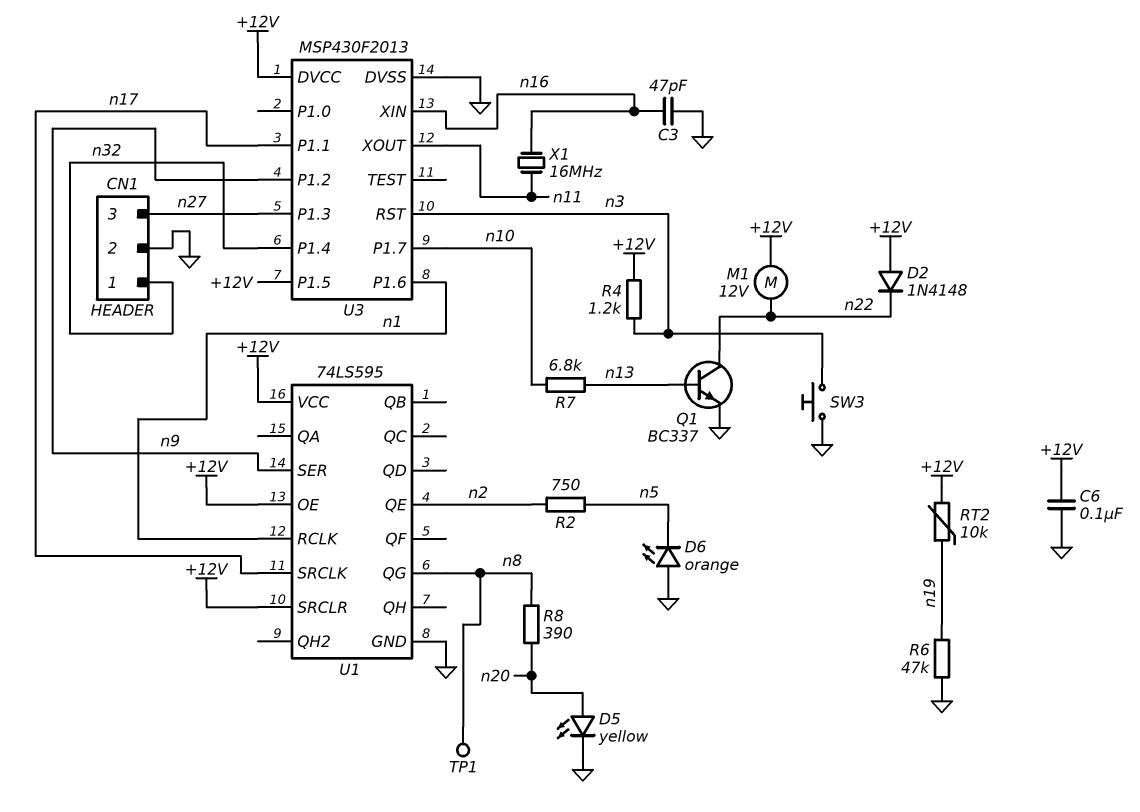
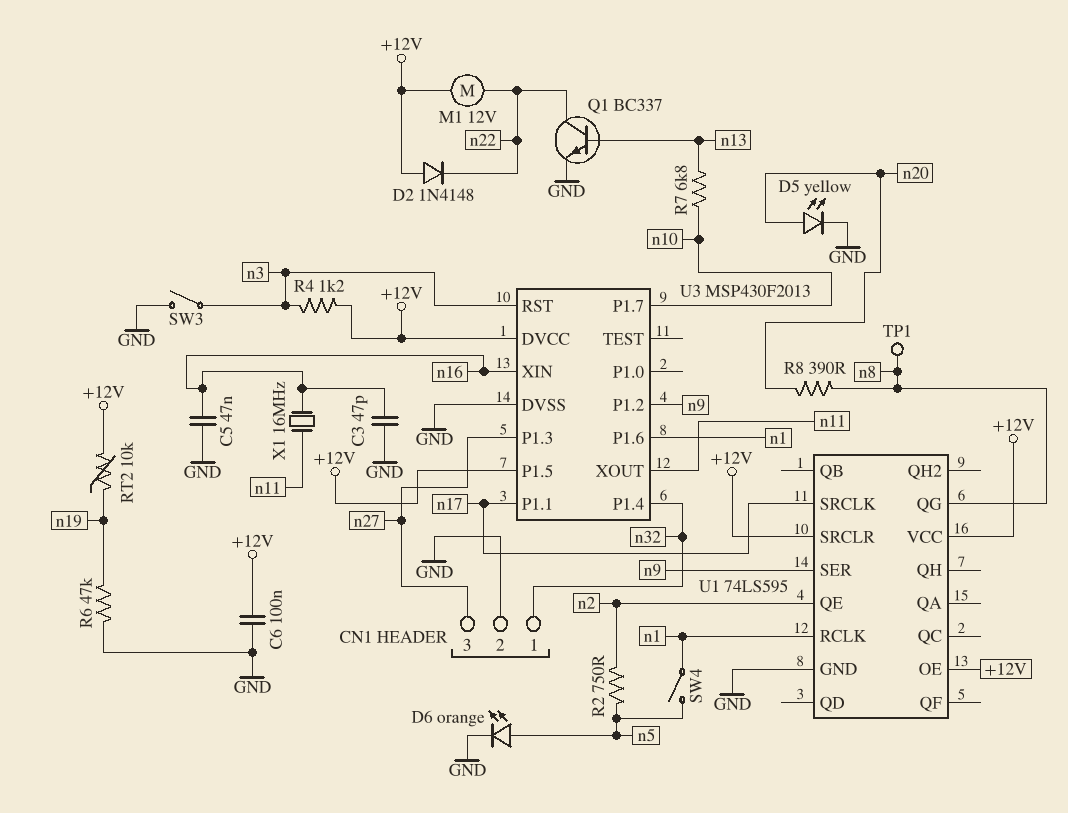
C5: none -> 47nF (GND, n16)
D6: LED orange (A GND, K n5) -> LED orange (A n5, K GND)
SW3: button (GND, n3) -> switch (GND, n3)
SW4: none -> switch (n1, n5)

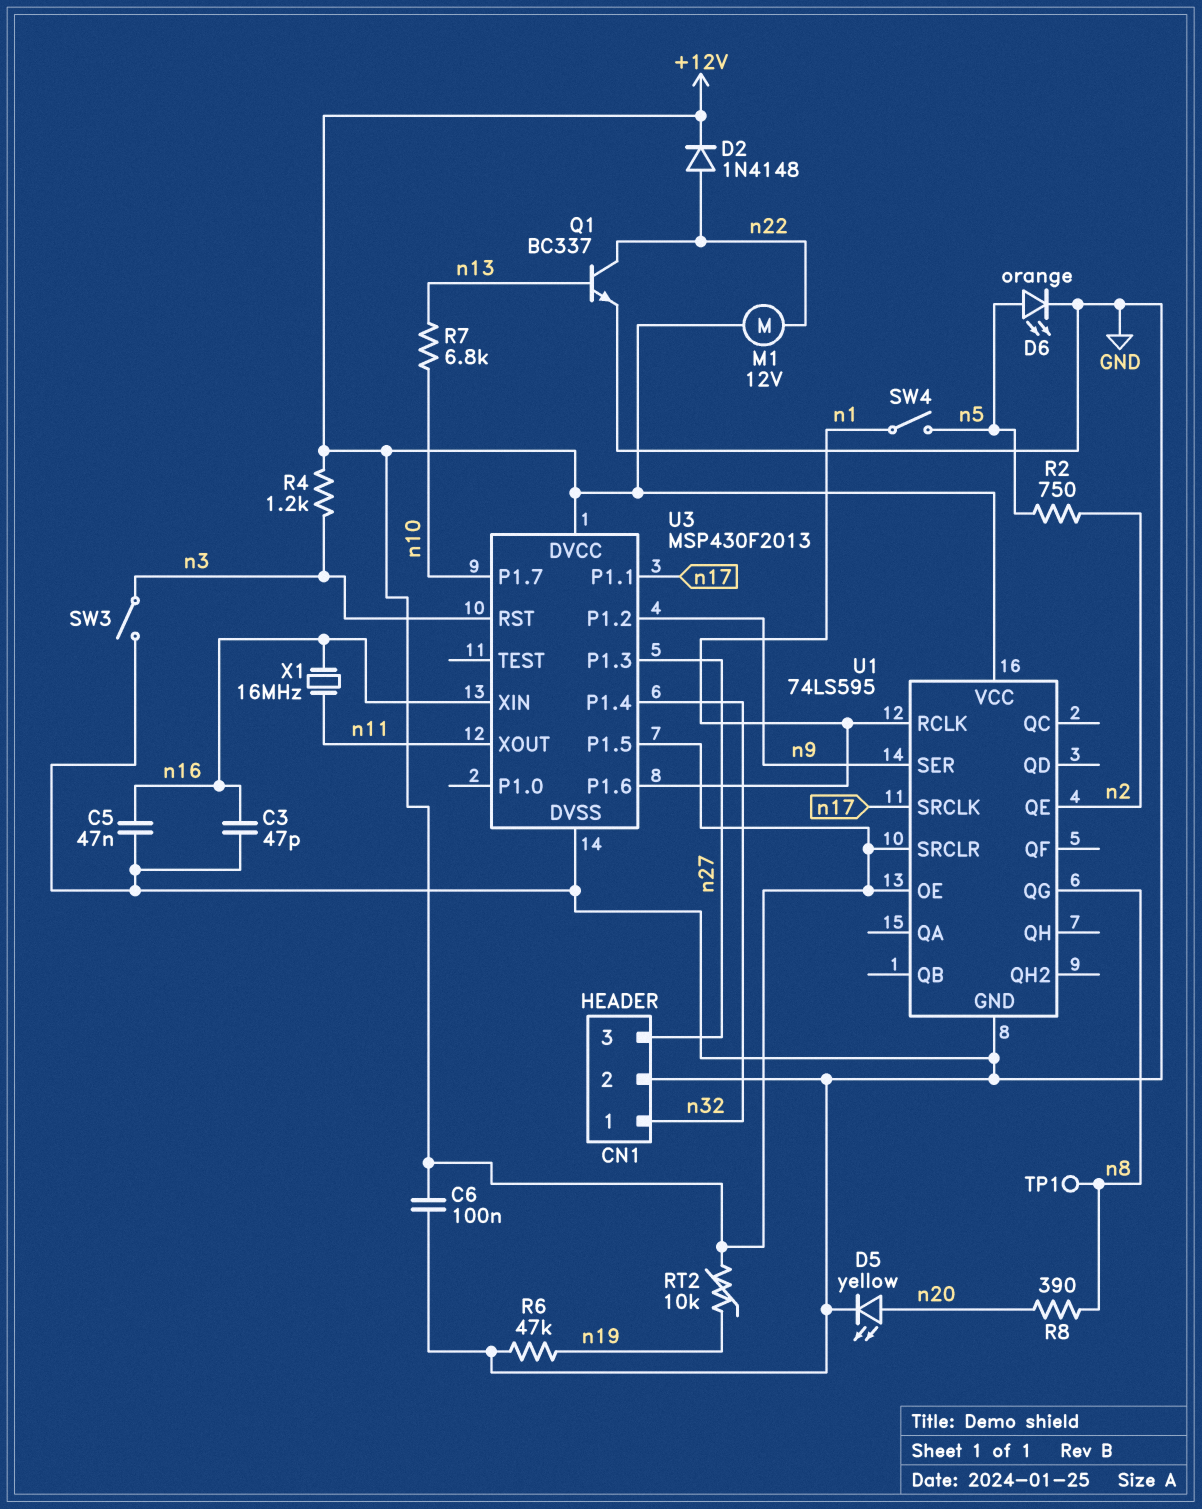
D2: diode 1N4148 (A +12V, K n22) -> diode 1N4148 (A n22, K +12V)

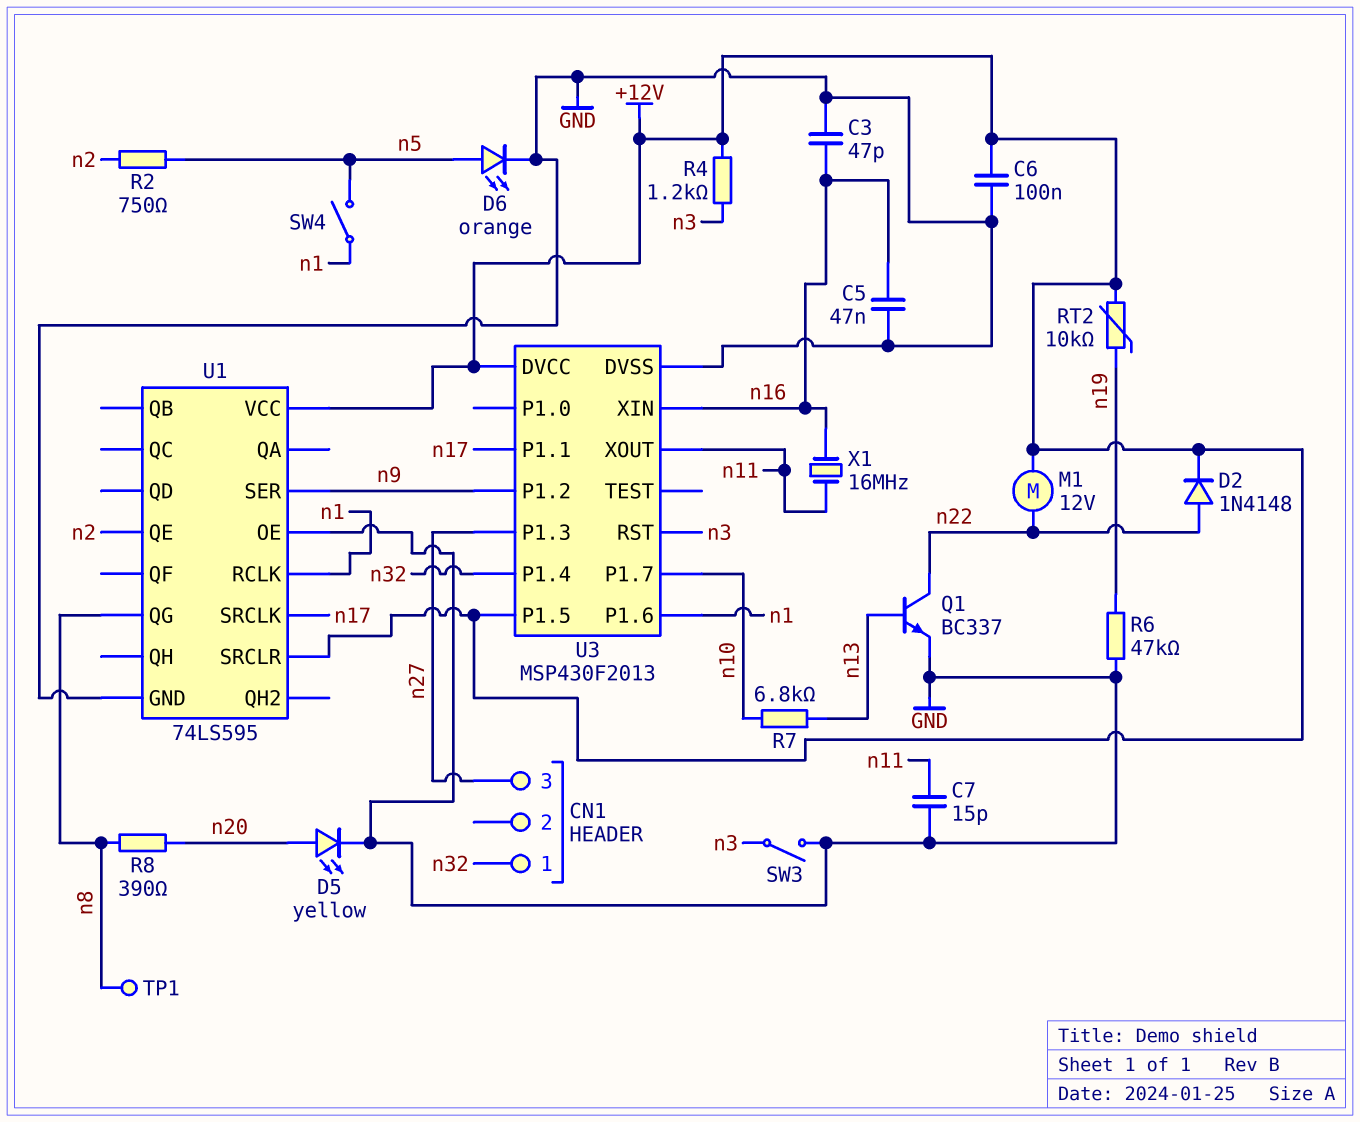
C7: none -> 15pF (GND, n11)
CN1 pin 2: GND -> none
U1 pin OE: +12V -> GND

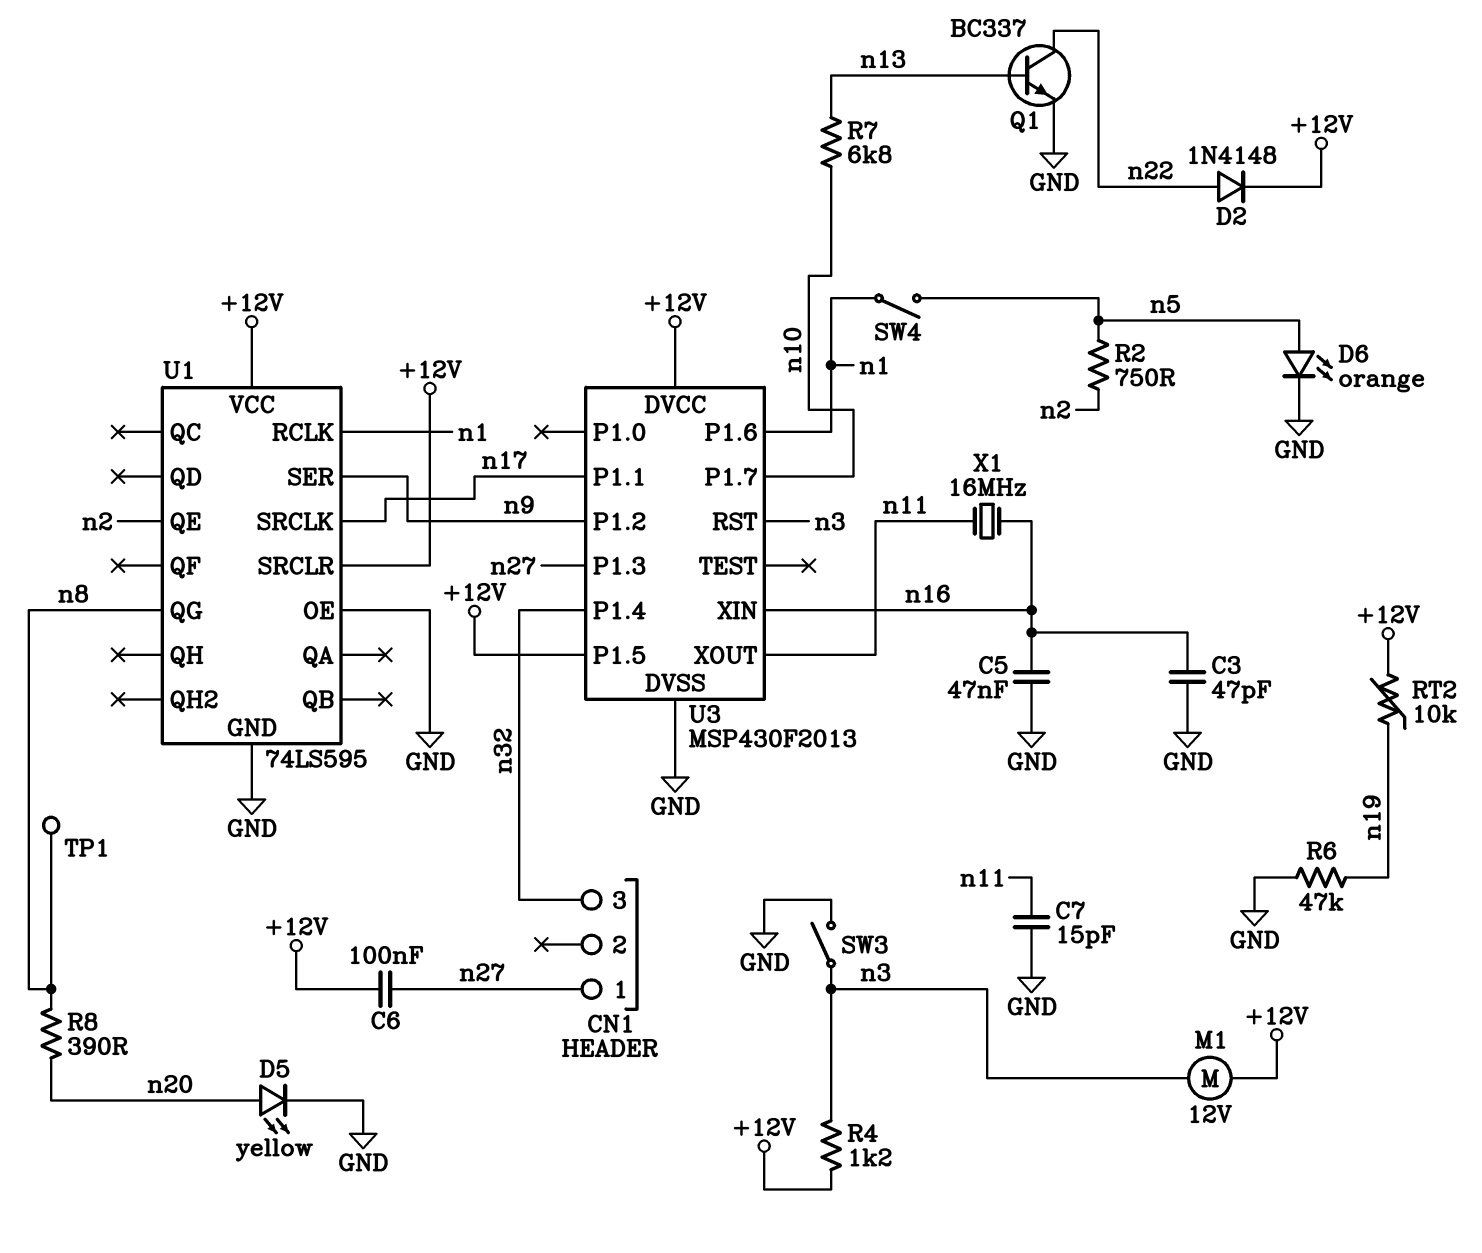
C6: 100nF (+12V, GND) -> 100nF (+12V, n27)
CN1 pin 1: n32 -> n27
CN1 pin 3: n27 -> n32
M1: motor 12V (+12V, n22) -> motor 12V (+12V, n3)

